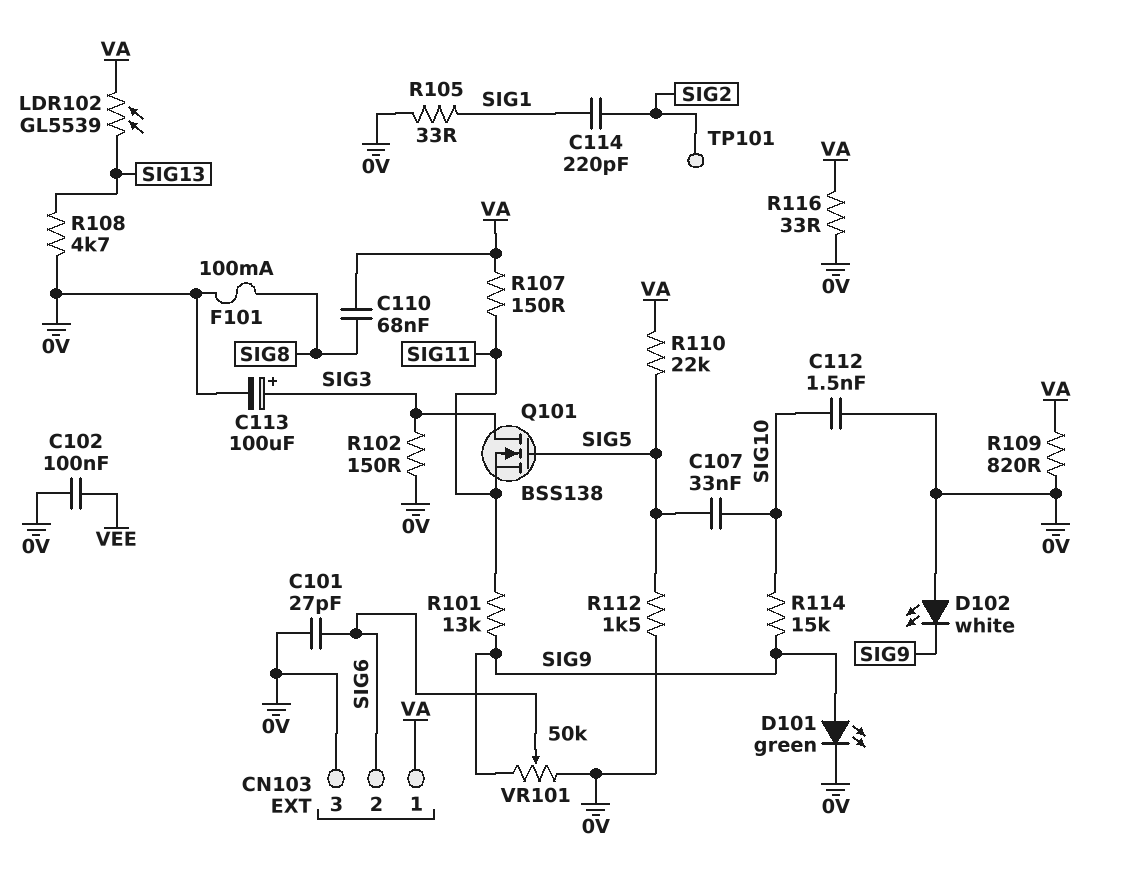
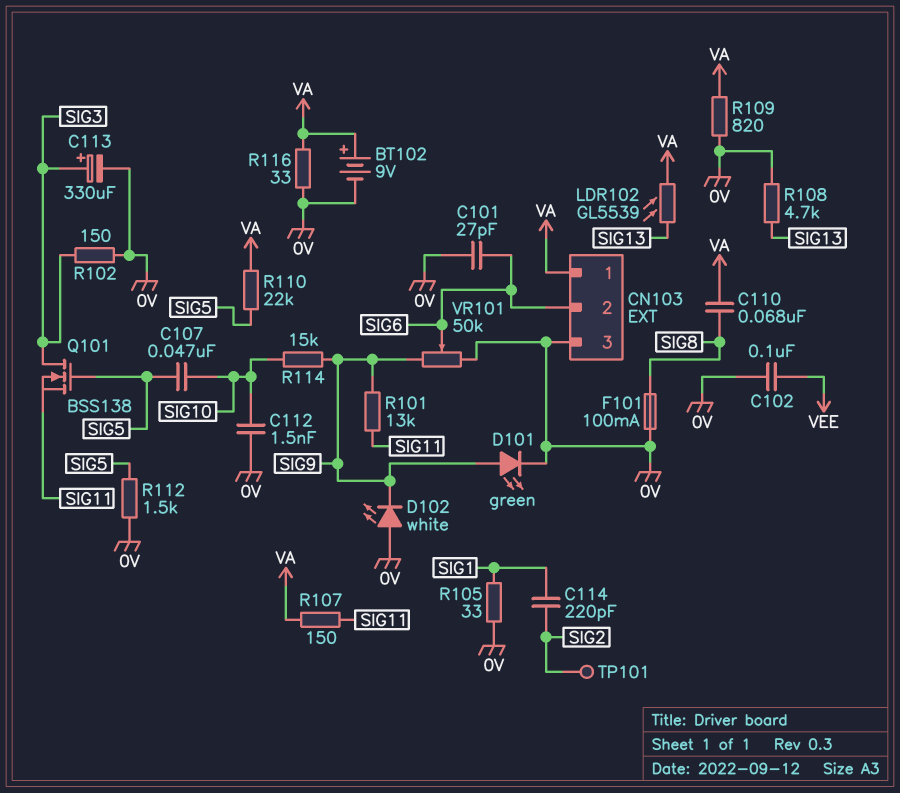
BT102: none -> 9V (plus VA, minus 0V)
C107: 33nF (SIG5, SIG10) -> 47nF (SIG5, SIG10)
C113: 100uF (plus SIG3, minus 0V) -> 330uF (plus SIG3, minus 0V)

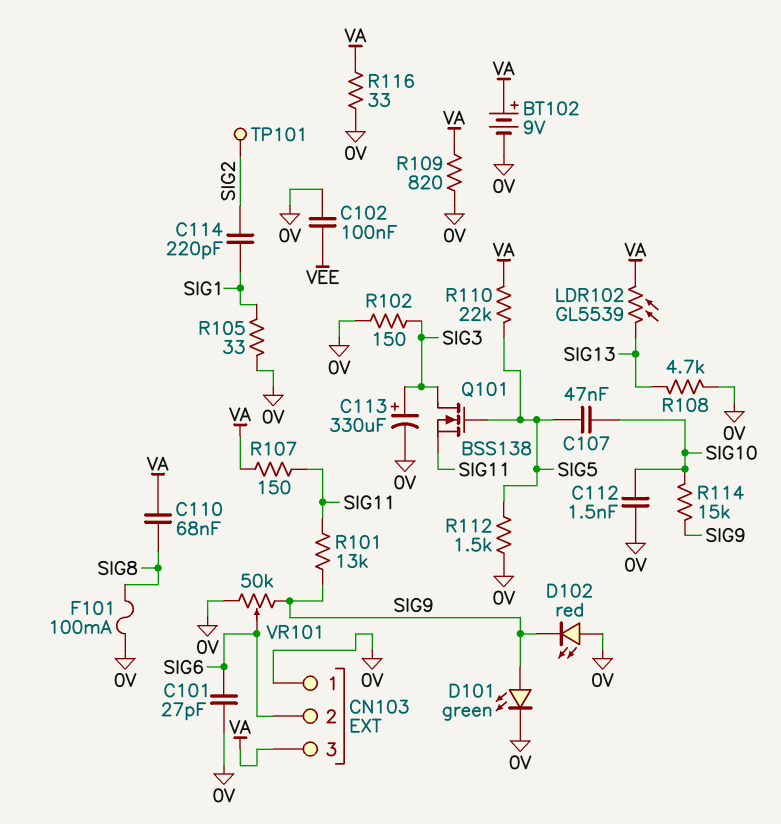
CN103 pin 1: VA -> 0V
CN103 pin 3: 0V -> VA
D102: LED white (A 0V, K SIG9) -> LED red (A 0V, K SIG9)

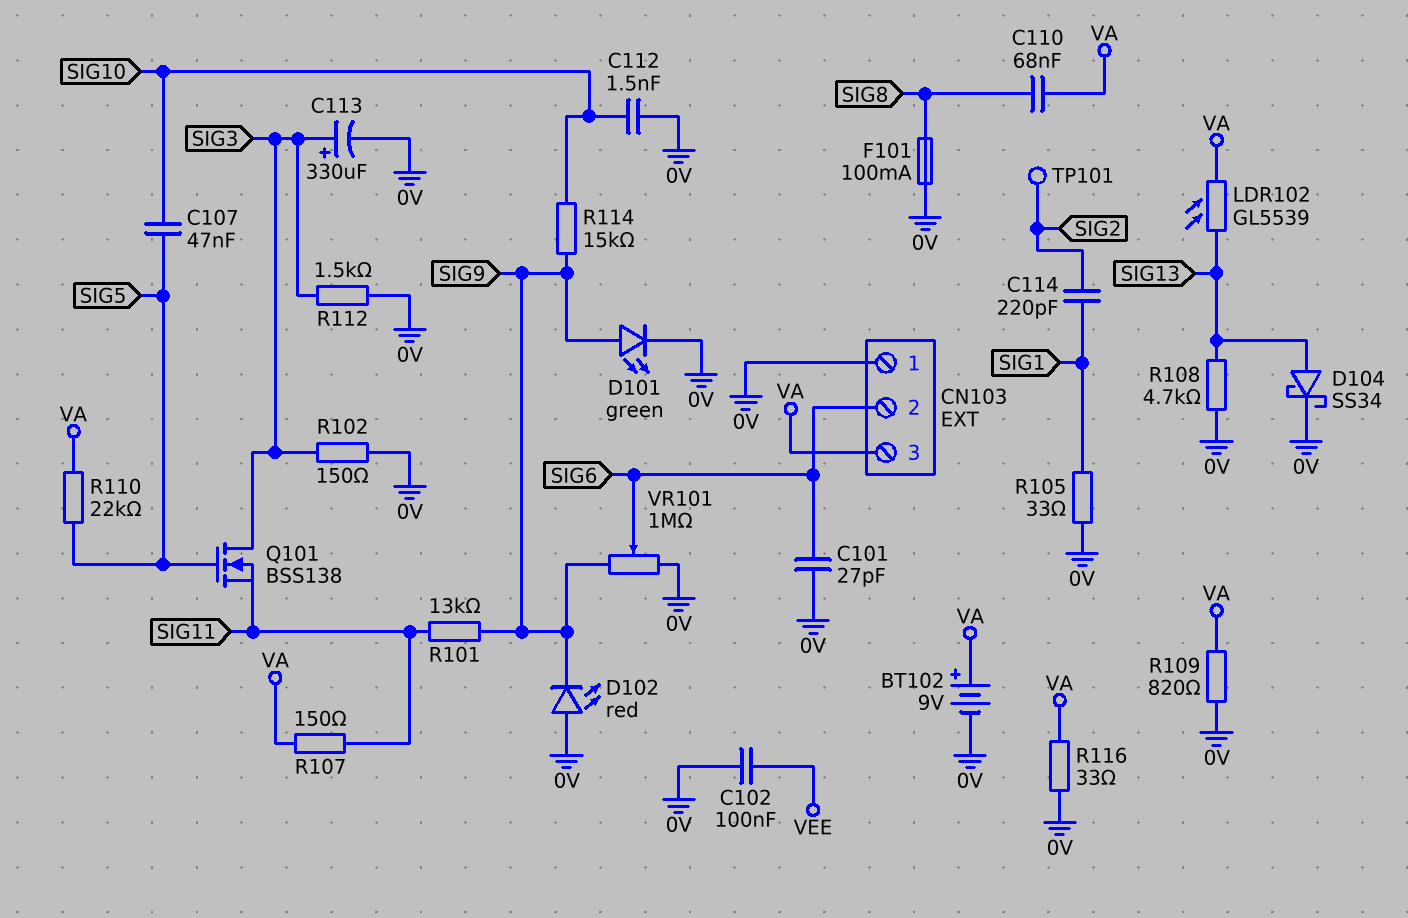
D104: none -> schottky SS34 (A SIG13, K 0V)
R112: 1.5k (0V, SIG5) -> 1.5k (0V, SIG3)
VR101: 50k (0V, SIG9, wiper SIG6) -> 1M (0V, SIG9, wiper SIG6)

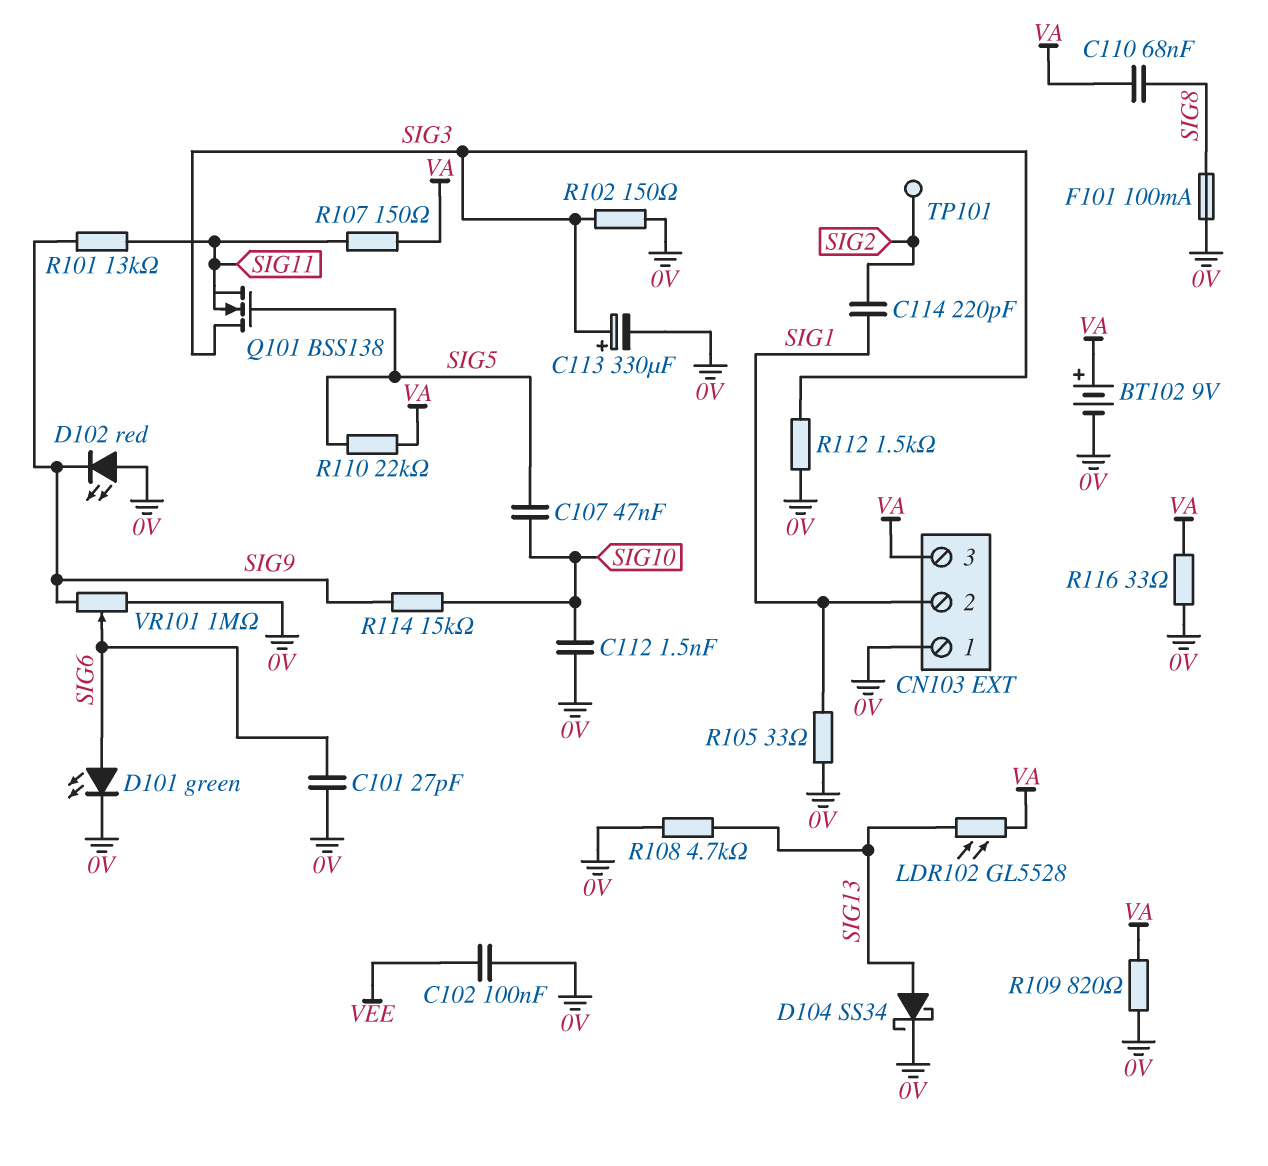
CN103 pin 2: SIG6 -> SIG1
D101: LED green (A SIG9, K 0V) -> LED green (A SIG6, K 0V)
LDR102: GL5539 (SIG13, VA) -> GL5528 (SIG13, VA)

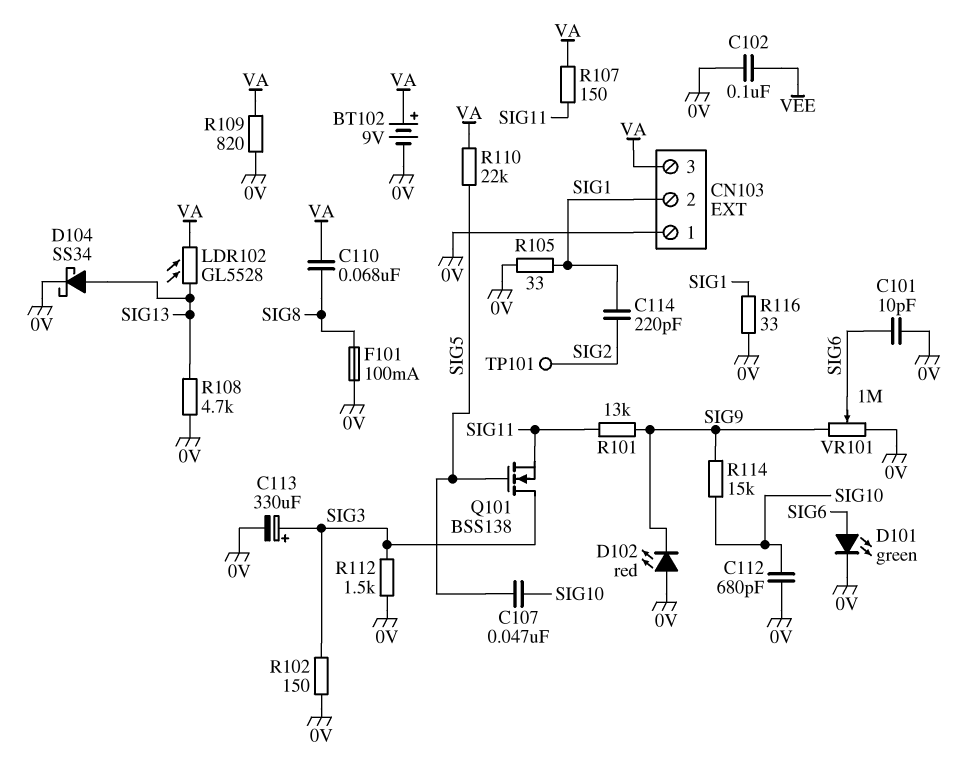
C101: 27pF (0V, SIG6) -> 10pF (0V, SIG6)
C112: 1.5nF (0V, SIG10) -> 680pF (0V, SIG10)
R116: 33 (0V, VA) -> 33 (0V, SIG1)

